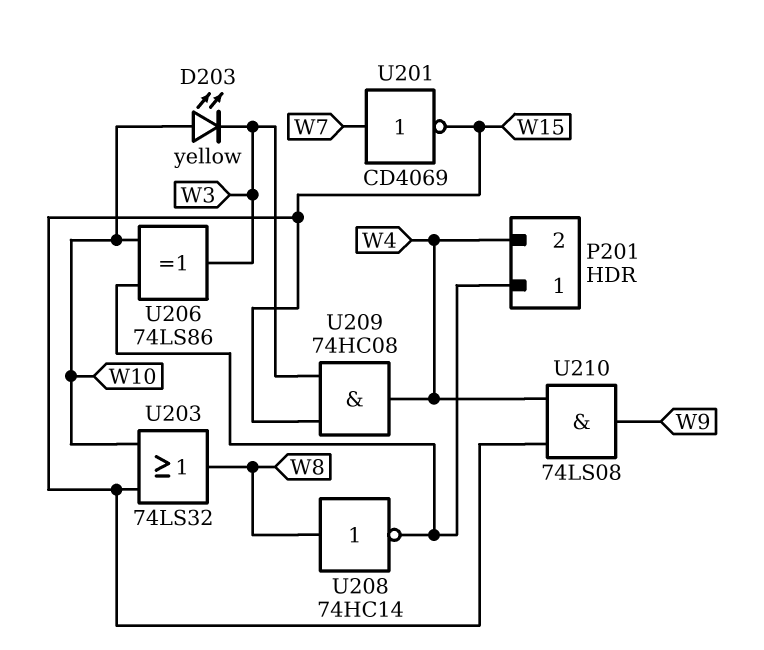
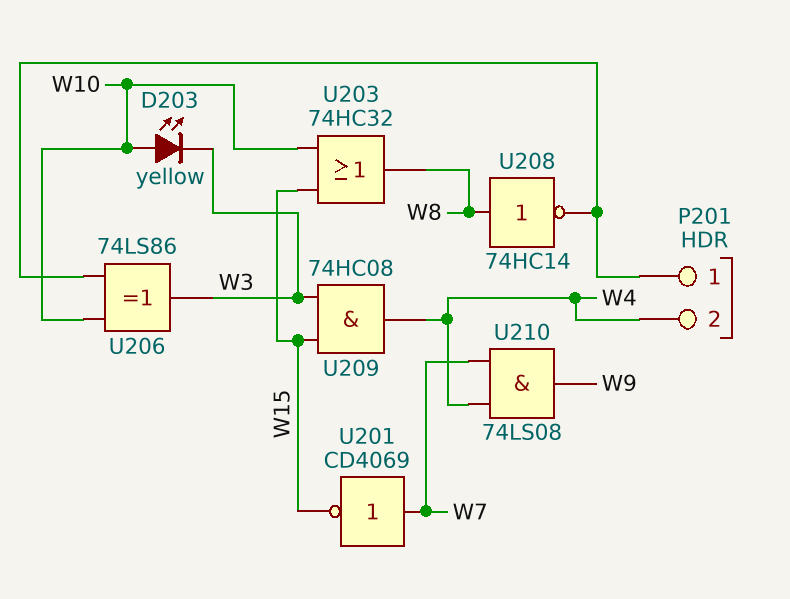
U203: OR 74LS32 (in W10, in W15, out W8) -> OR 74HC32 (in W10, in W15, out W8)
U210: AND 74LS08 (in W4, in W15, out W9) -> AND 74LS08 (in W4, in W7, out W9)

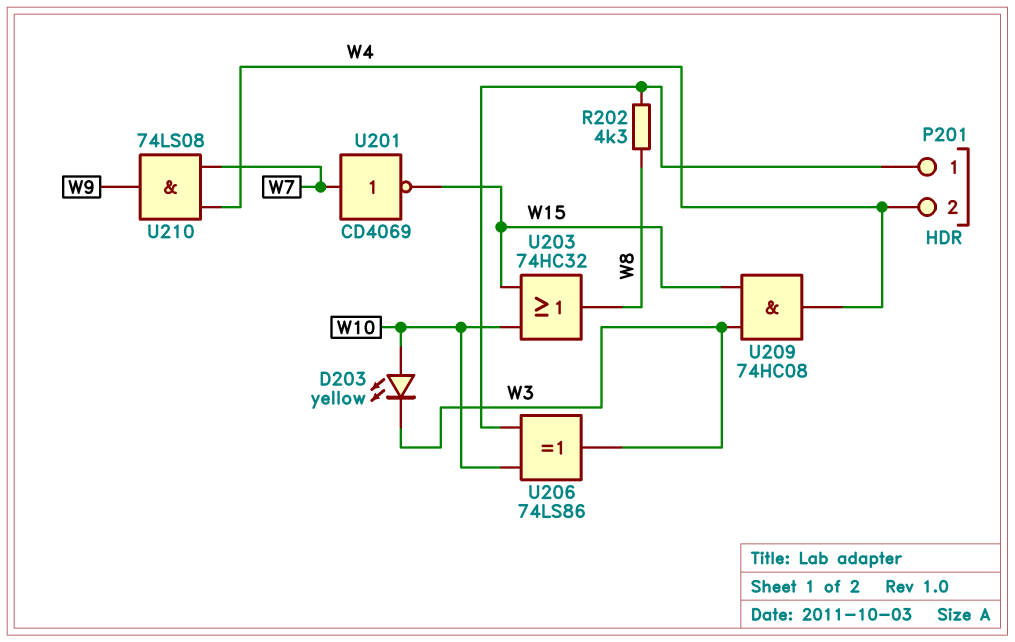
R202: none -> 4.3k (P201/1, W8)
U208: NOT 74HC14 (in W8, out P201/1) -> none

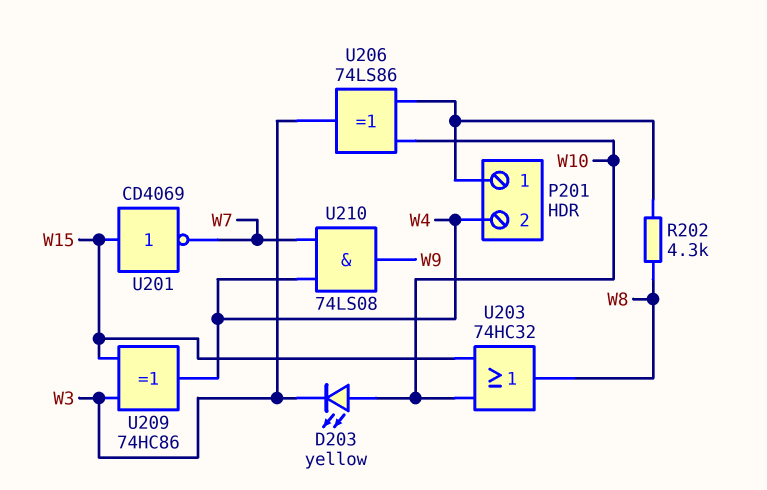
U201: NOT CD4069 (in W7, out W15) -> NOT CD4069 (in W15, out W7)
U209: AND 74HC08 (in W3, in W15, out W4) -> XOR 74HC86 (in W3, in W15, out W4)

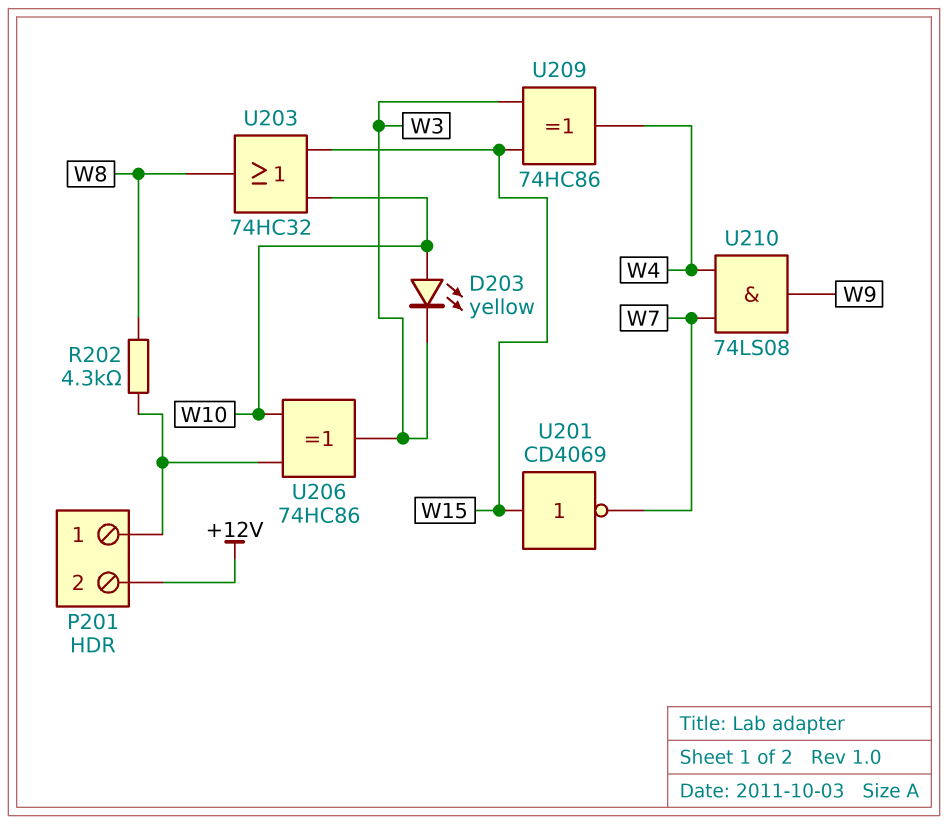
P201 pin 2: W4 -> +12V
U206: XOR 74LS86 (in P201/1, in W10, out W3) -> XOR 74HC86 (in P201/1, in W10, out W3)

